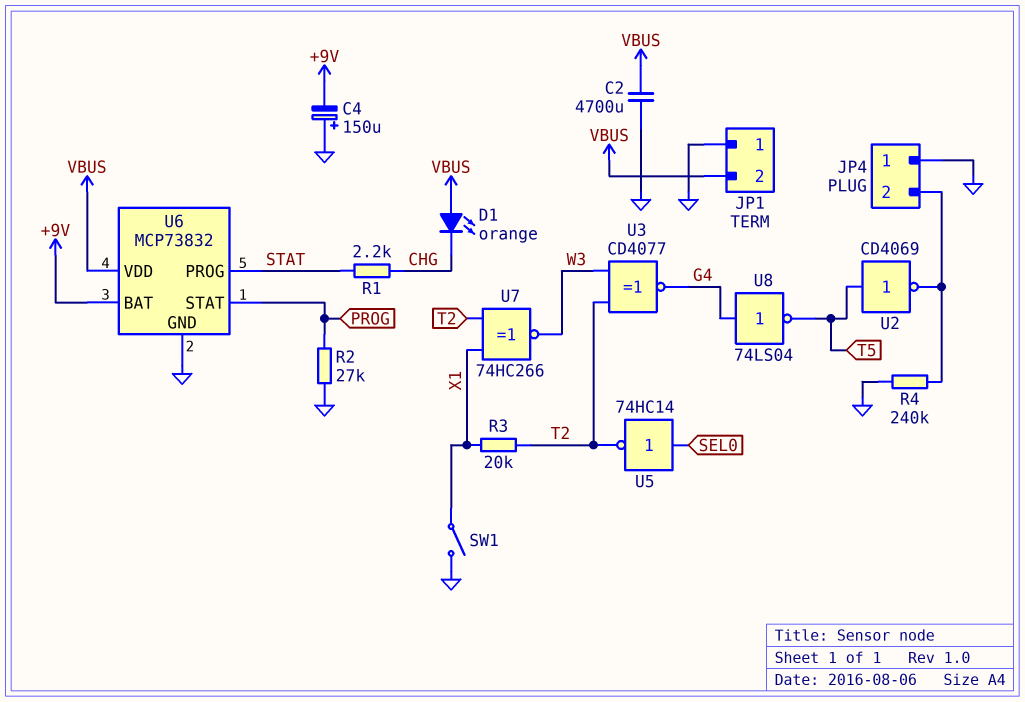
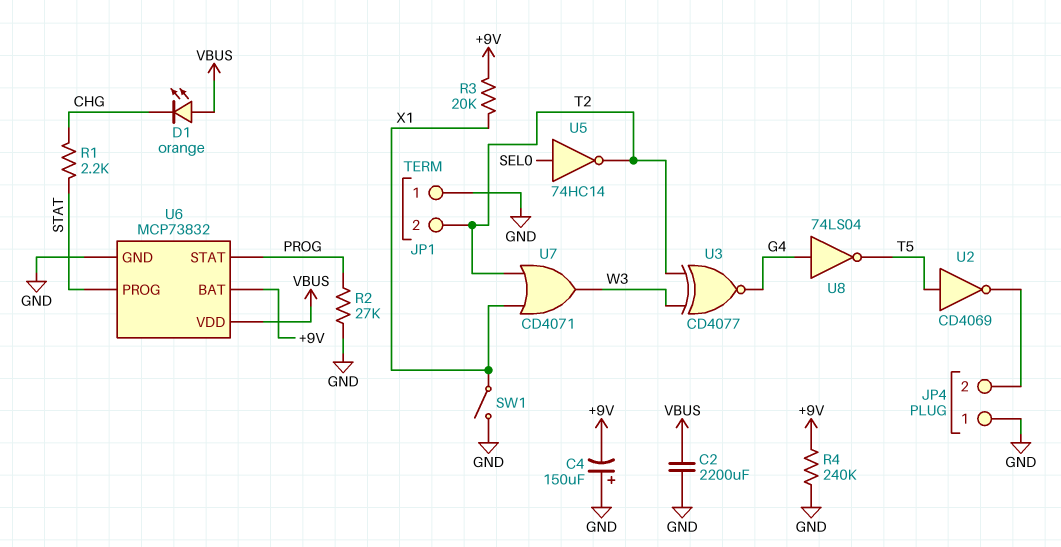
C2: 4700uF (GND, VBUS) -> 2200uF (GND, VBUS)
JP1 pin 2: VBUS -> T2
R3: 20k (T2, X1) -> 20k (+9V, X1)
R4: 240k (GND, JP4/2) -> 240k (+9V, GND)
U7: XNOR 74HC266 (in T2, in X1, out W3) -> OR CD4071 (in T2, in X1, out W3)

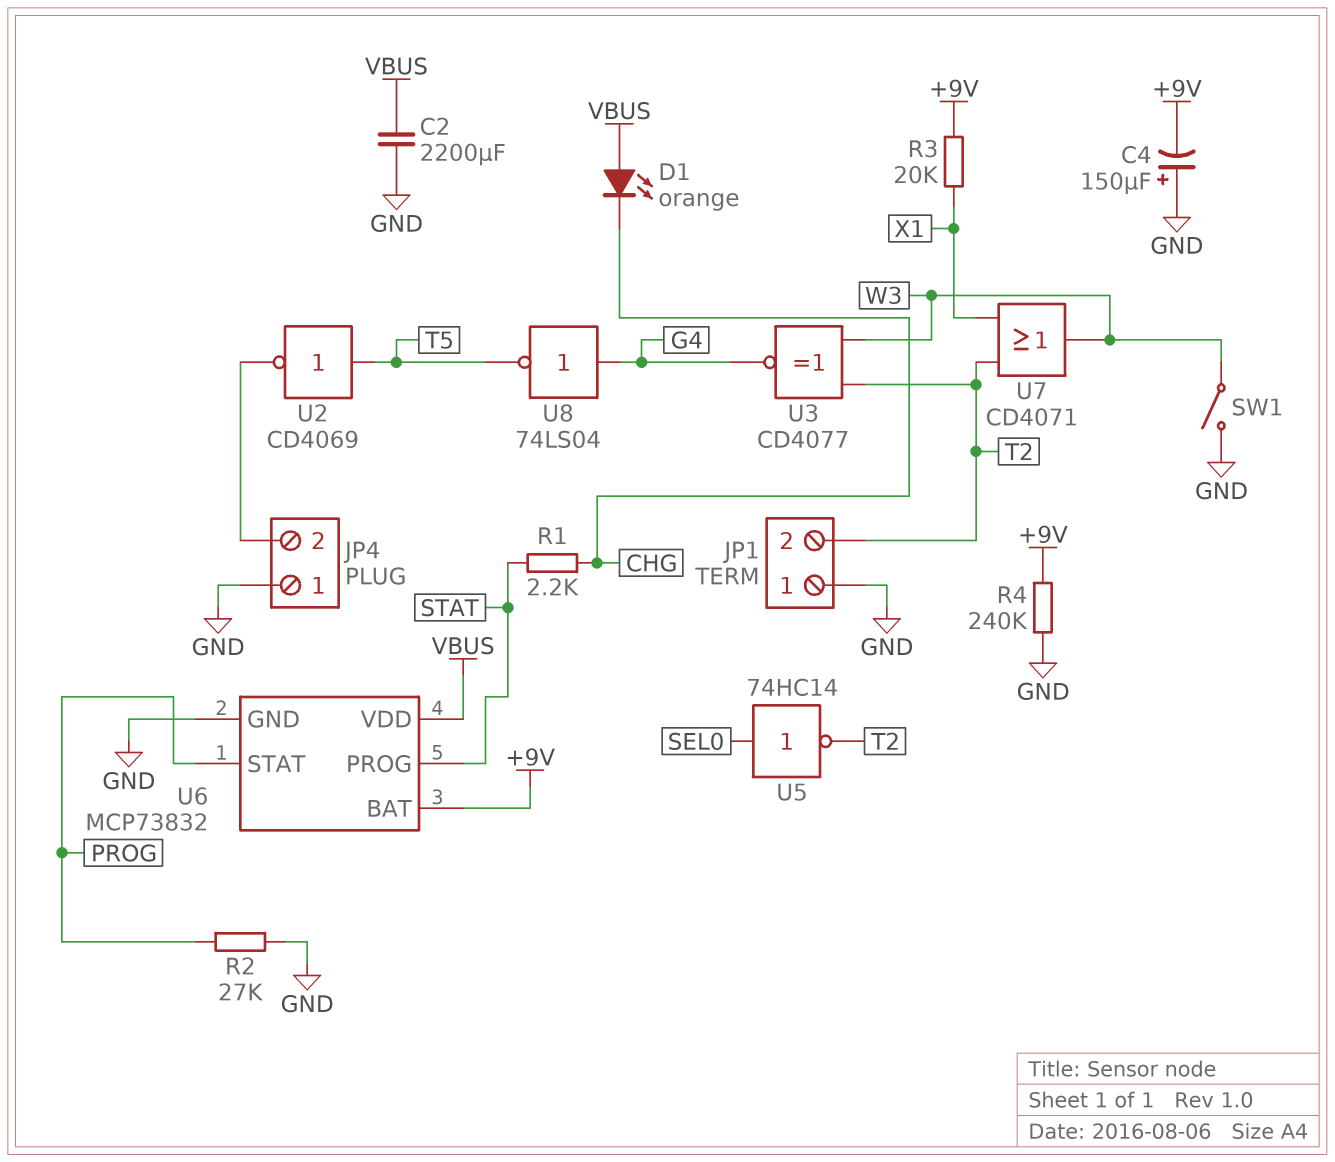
SW1: switch (GND, X1) -> switch (GND, W3)

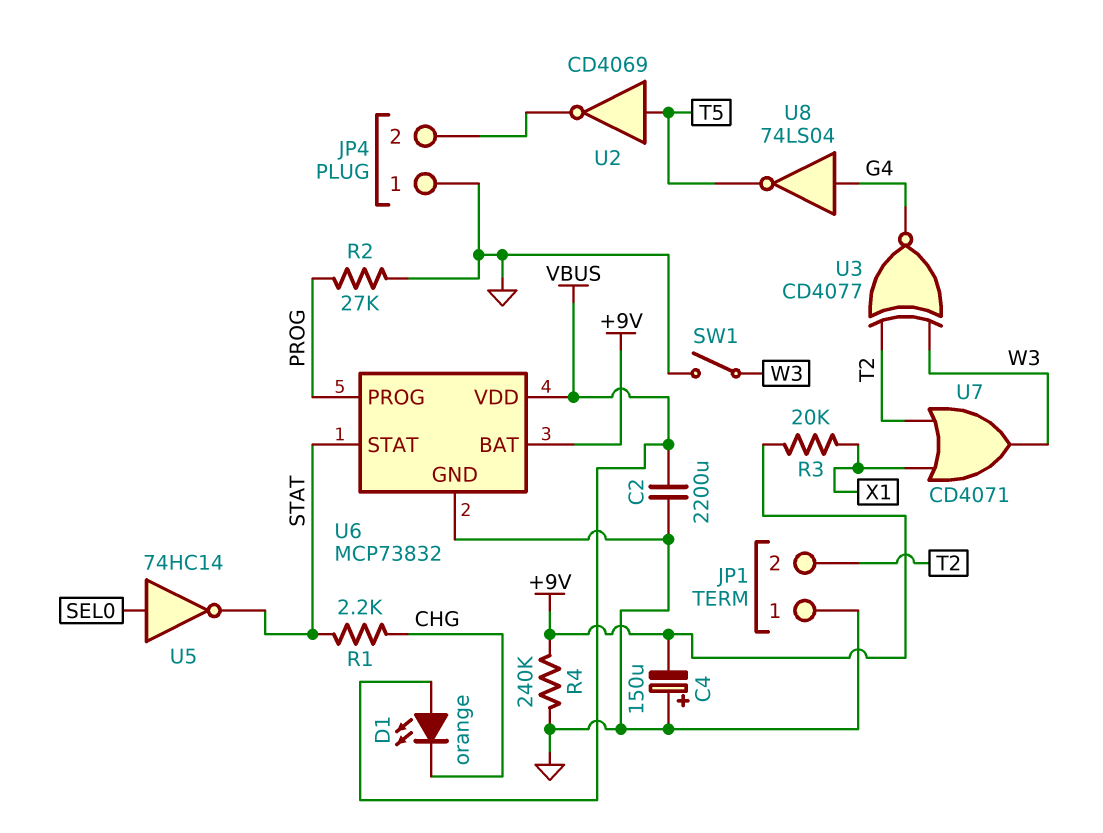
U5: NOT 74HC14 (in SEL0, out T2) -> NOT 74HC14 (in SEL0, out STAT)
U6 pin PROG: STAT -> PROG
U6 pin STAT: PROG -> STAT

